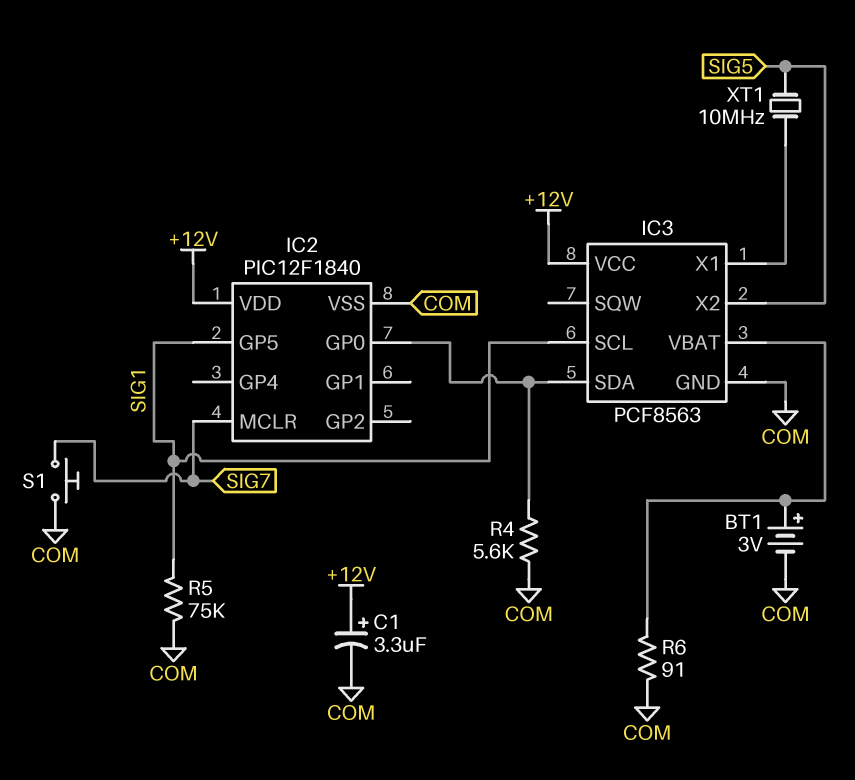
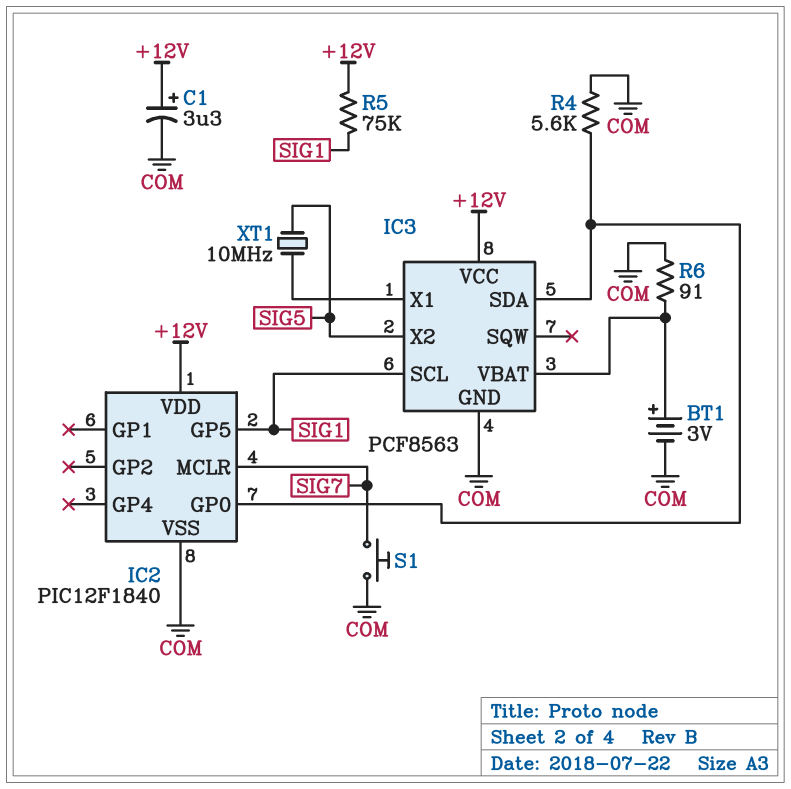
R5: 75k (COM, SIG1) -> 75k (+12V, SIG1)

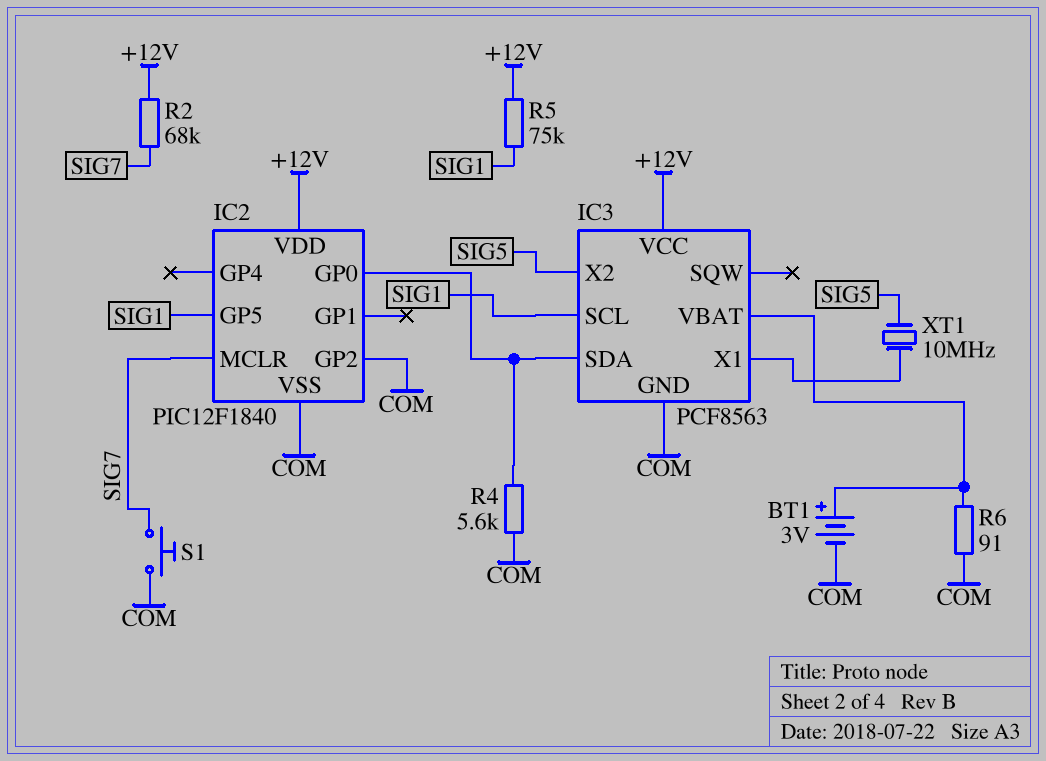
C1: 3.3uF (plus +12V, minus COM) -> none
IC2 pin GP2: none -> COM
R2: none -> 68k (+12V, SIG7)

